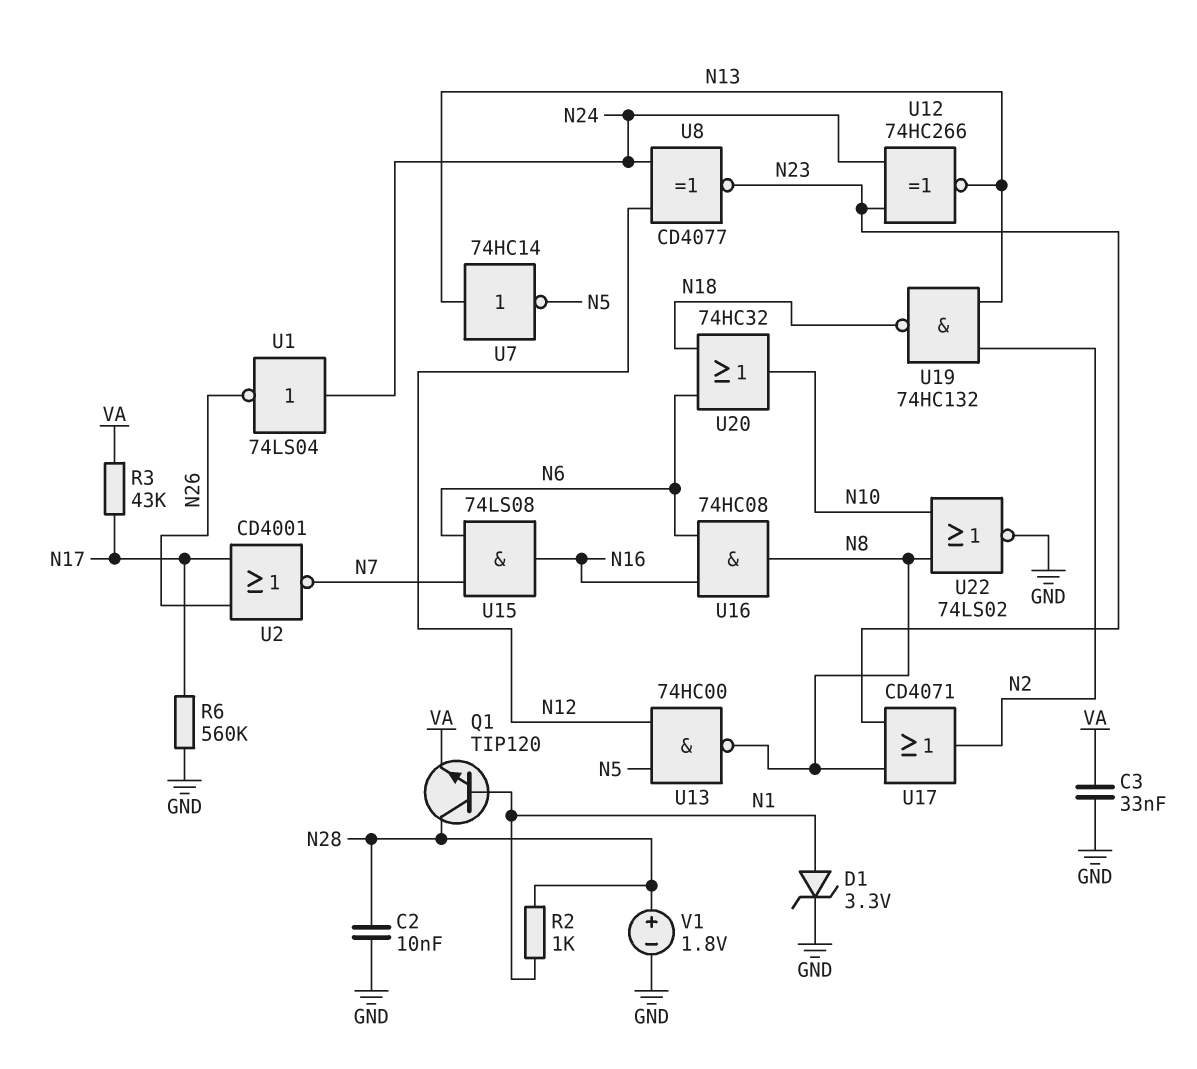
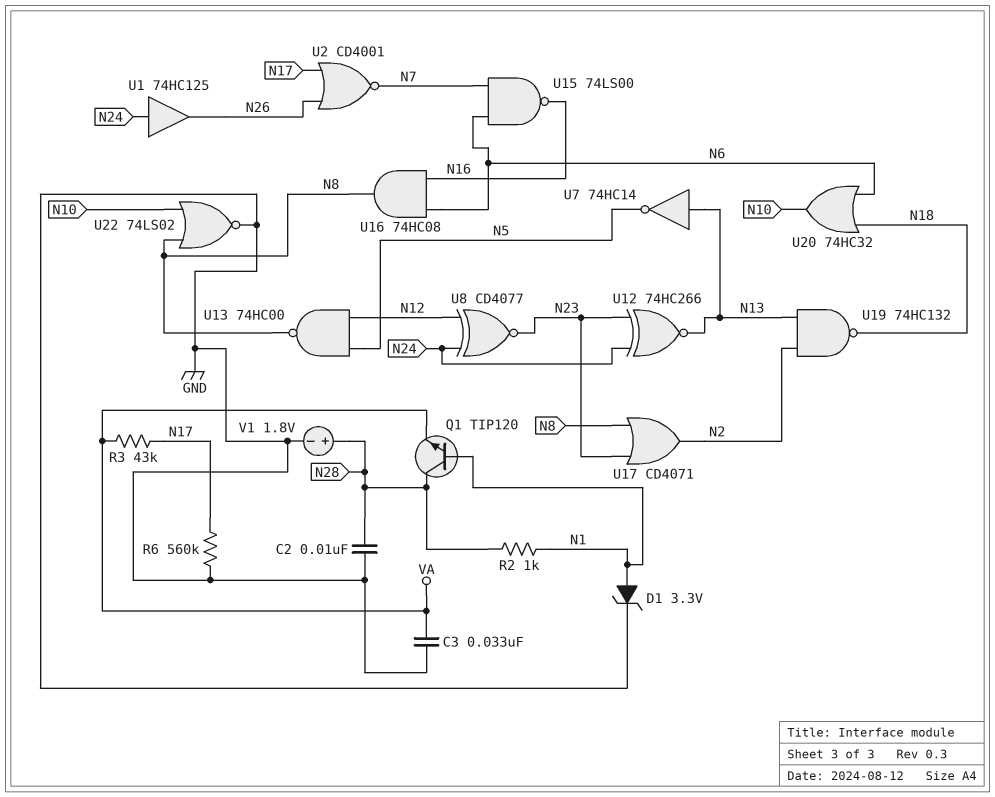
U1: NOT 74LS04 (in N24, out N26) -> buffer 74HC125 (in N24, out N26)
U15: AND 74LS08 (in N6, in N7, out N16) -> NAND 74LS00 (in N6, in N7, out N16)

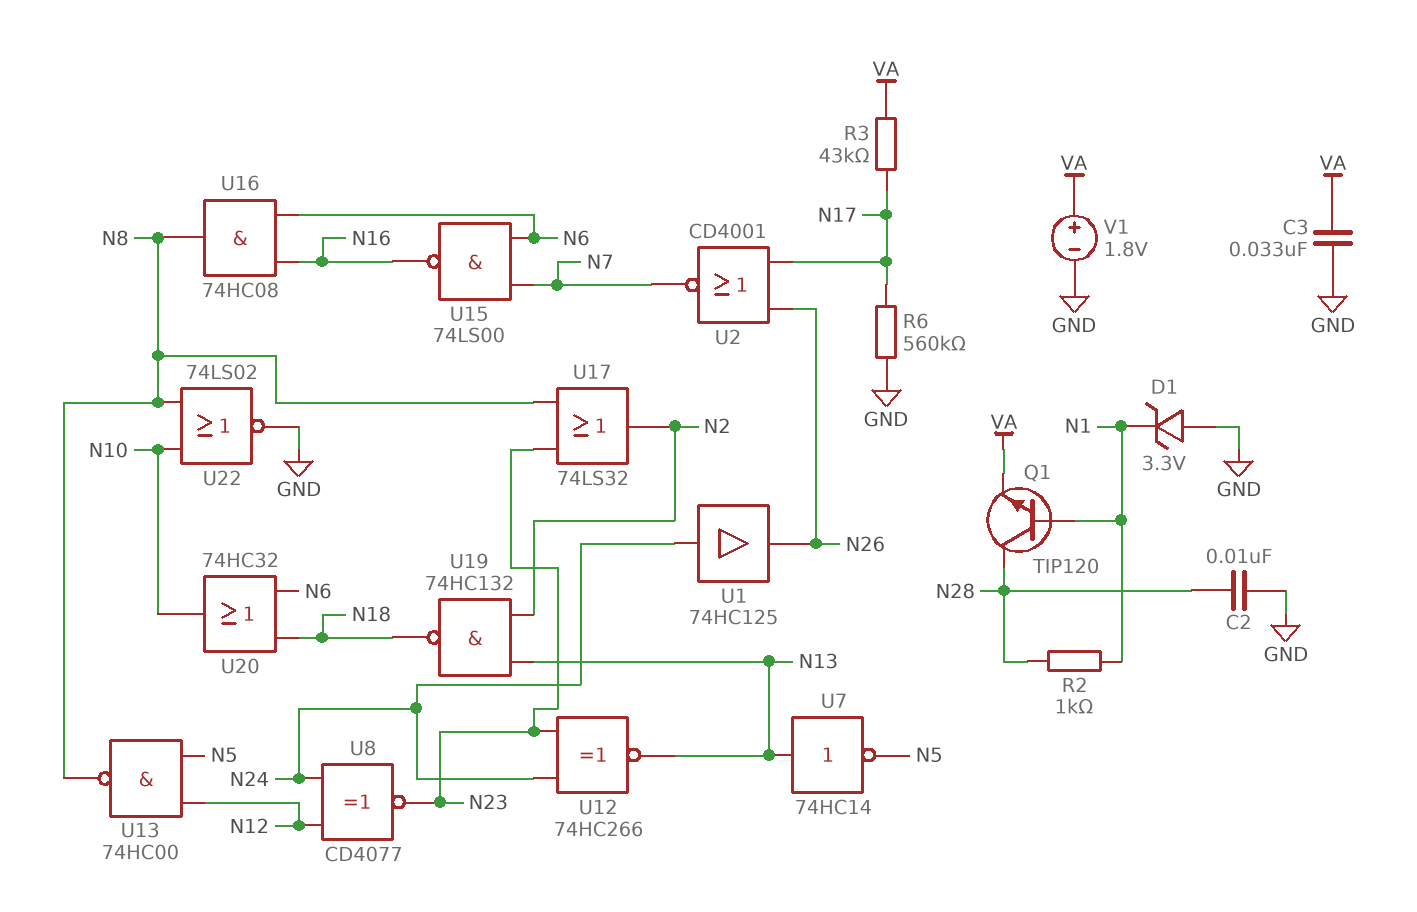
D1: zener 3.3V (A N1, K GND) -> zener 3.3V (A GND, K N1)
U17: OR CD4071 (in N8, in N23, out N2) -> OR 74LS32 (in N8, in N23, out N2)
V1: 1.8V (plus N28, minus GND) -> 1.8V (plus VA, minus GND)

